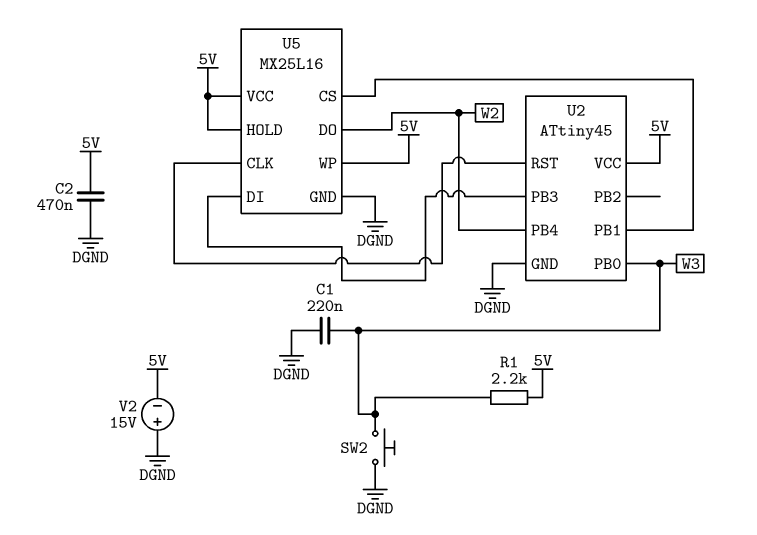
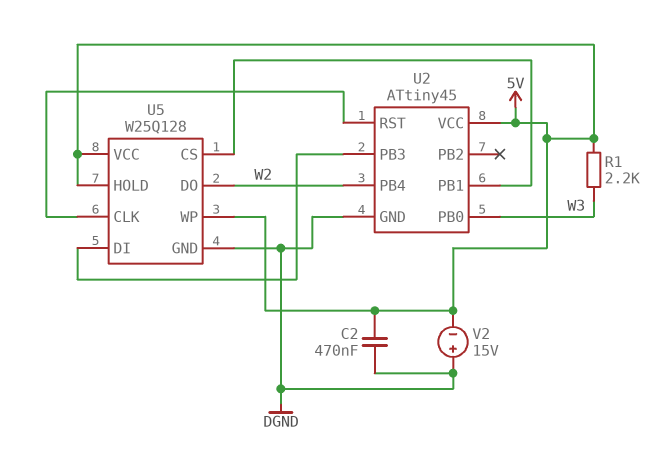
C1: 220nF (DGND, W3) -> none
SW2: button (DGND, W3) -> none
U5: MX25L16 -> W25Q128

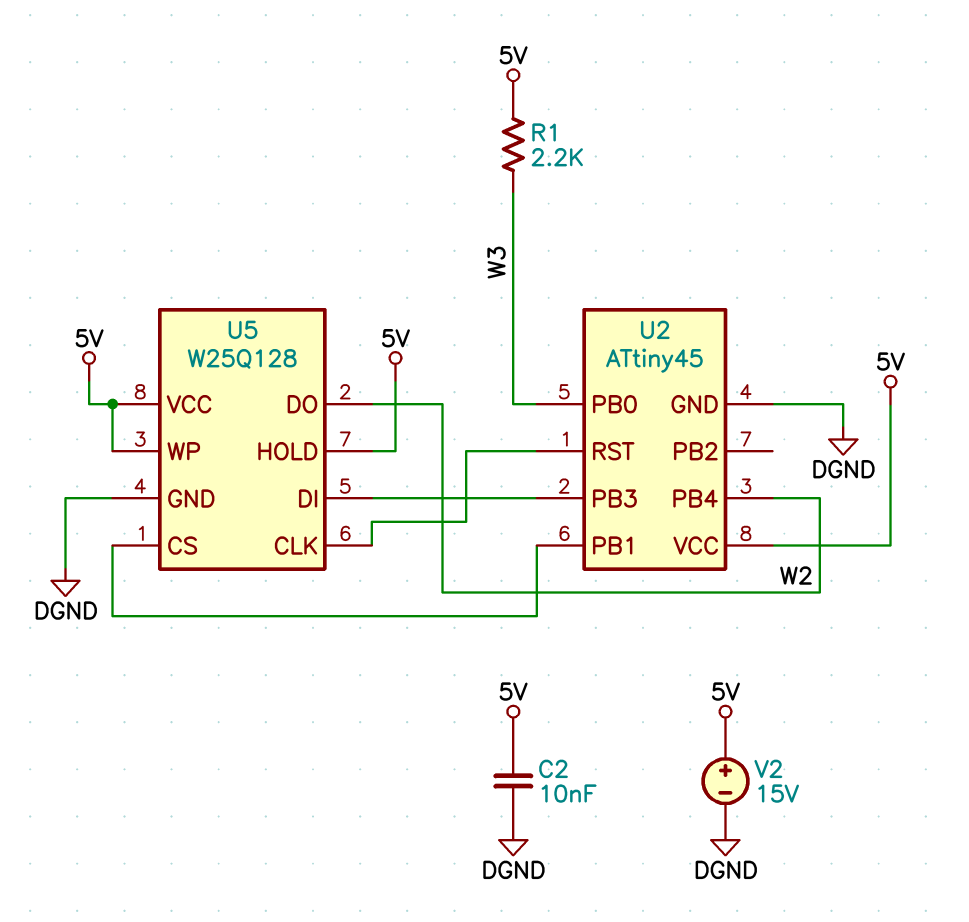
C2: 470nF (5V, DGND) -> 10nF (5V, DGND)
V2: 15V (plus DGND, minus 5V) -> 15V (plus 5V, minus DGND)

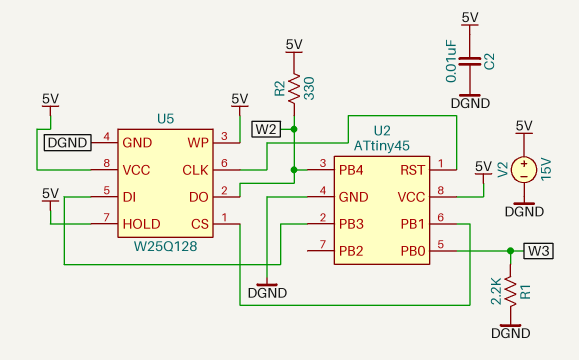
R1: 2.2k (5V, W3) -> 2.2k (DGND, W3)
R2: none -> 330 (5V, W2)

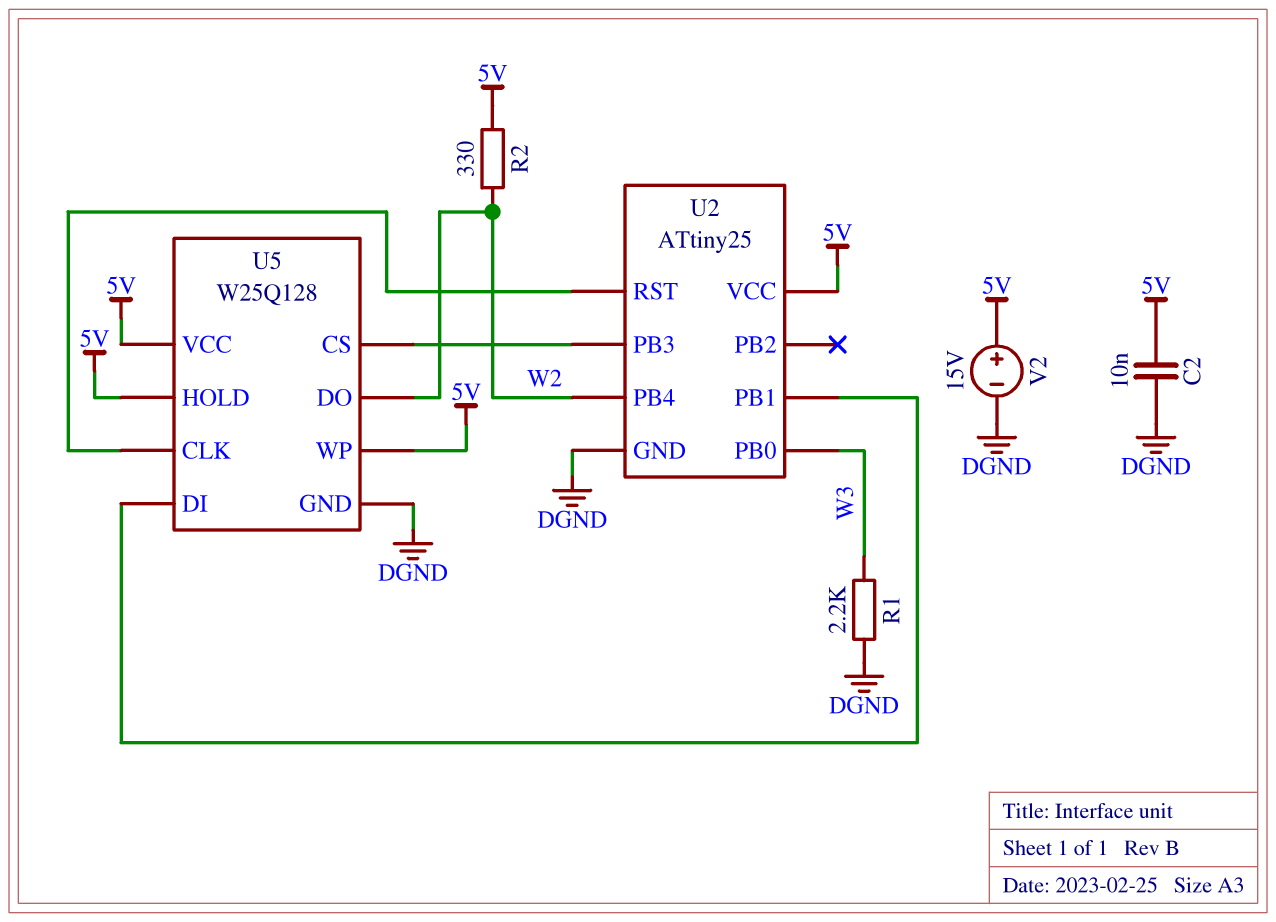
U2: ATtiny45 -> ATtiny25
U5 pin CS: U2/PB1 -> U2/PB3
U5 pin DI: U2/PB3 -> U2/PB1

